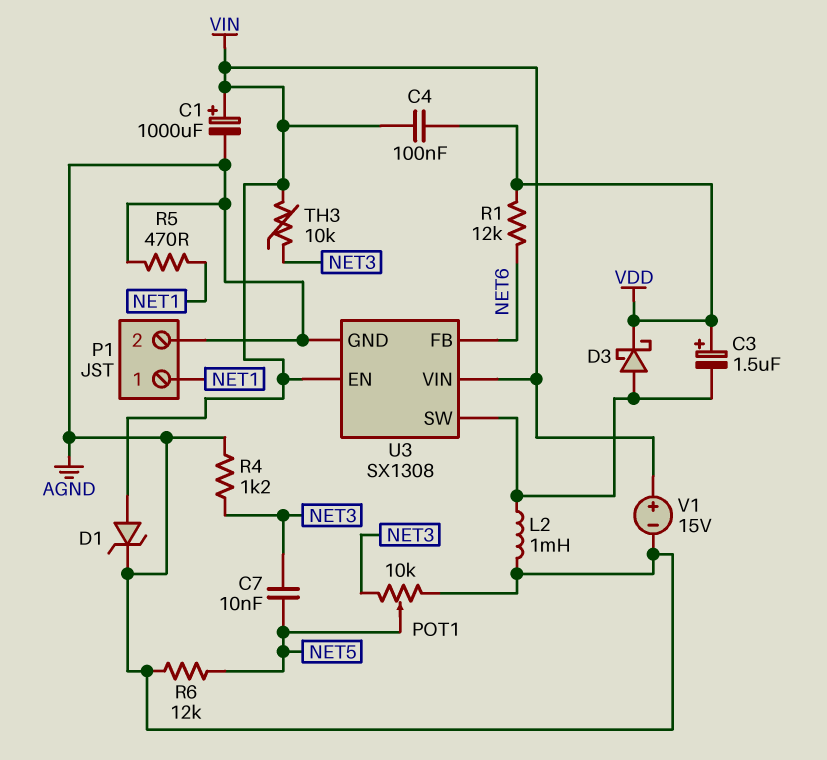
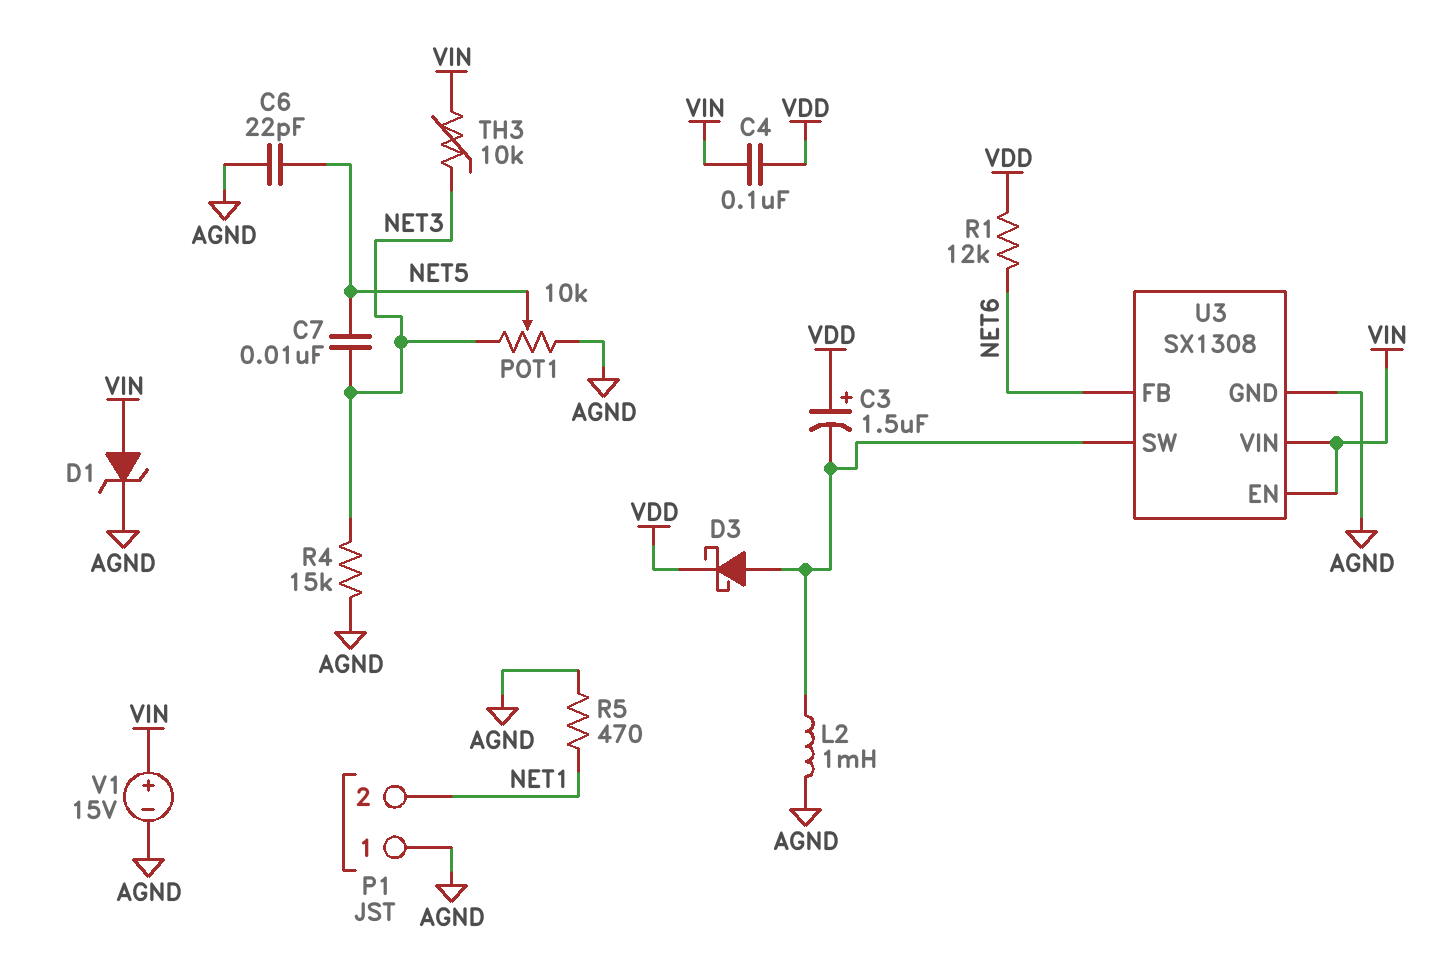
C1: 1000uF (plus VIN, minus AGND) -> none
C6: none -> 22pF (AGND, NET5)
P1 pin 1: NET1 -> AGND
P1 pin 2: AGND -> NET1
R4: 1.2k (AGND, NET3) -> 15k (AGND, NET3)
R6: 12k (AGND, NET5) -> none

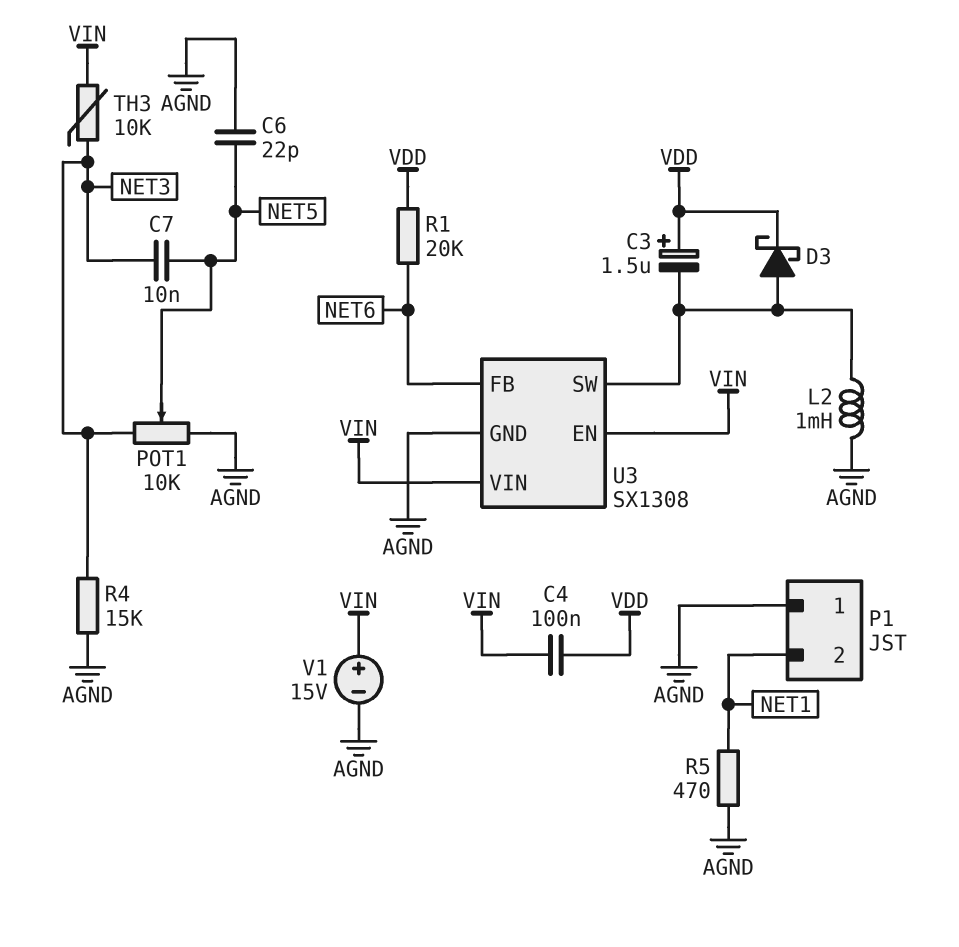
D1: zener (A VIN, K AGND) -> none
R1: 12k (NET6, VDD) -> 20k (NET6, VDD)

